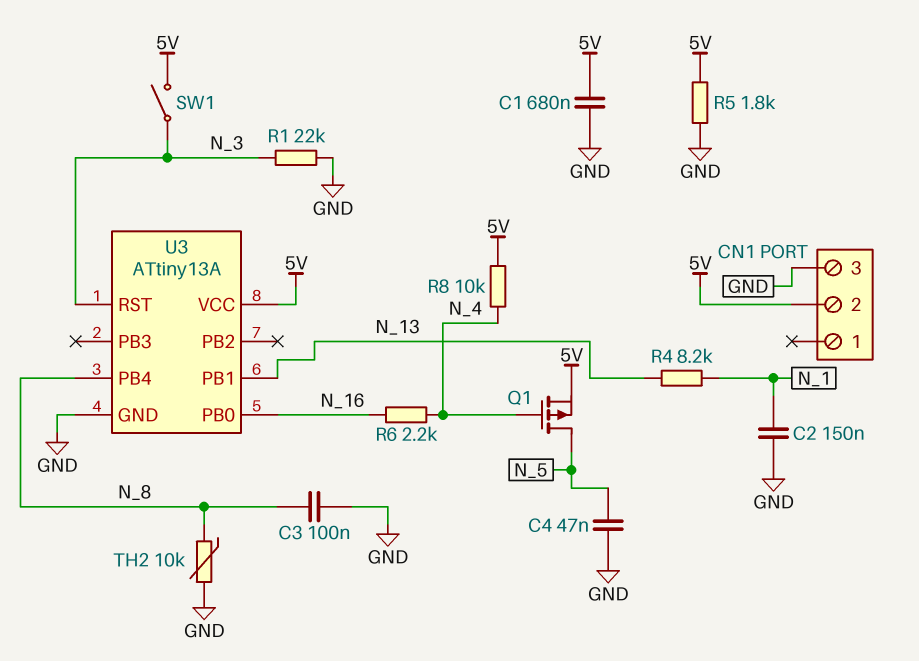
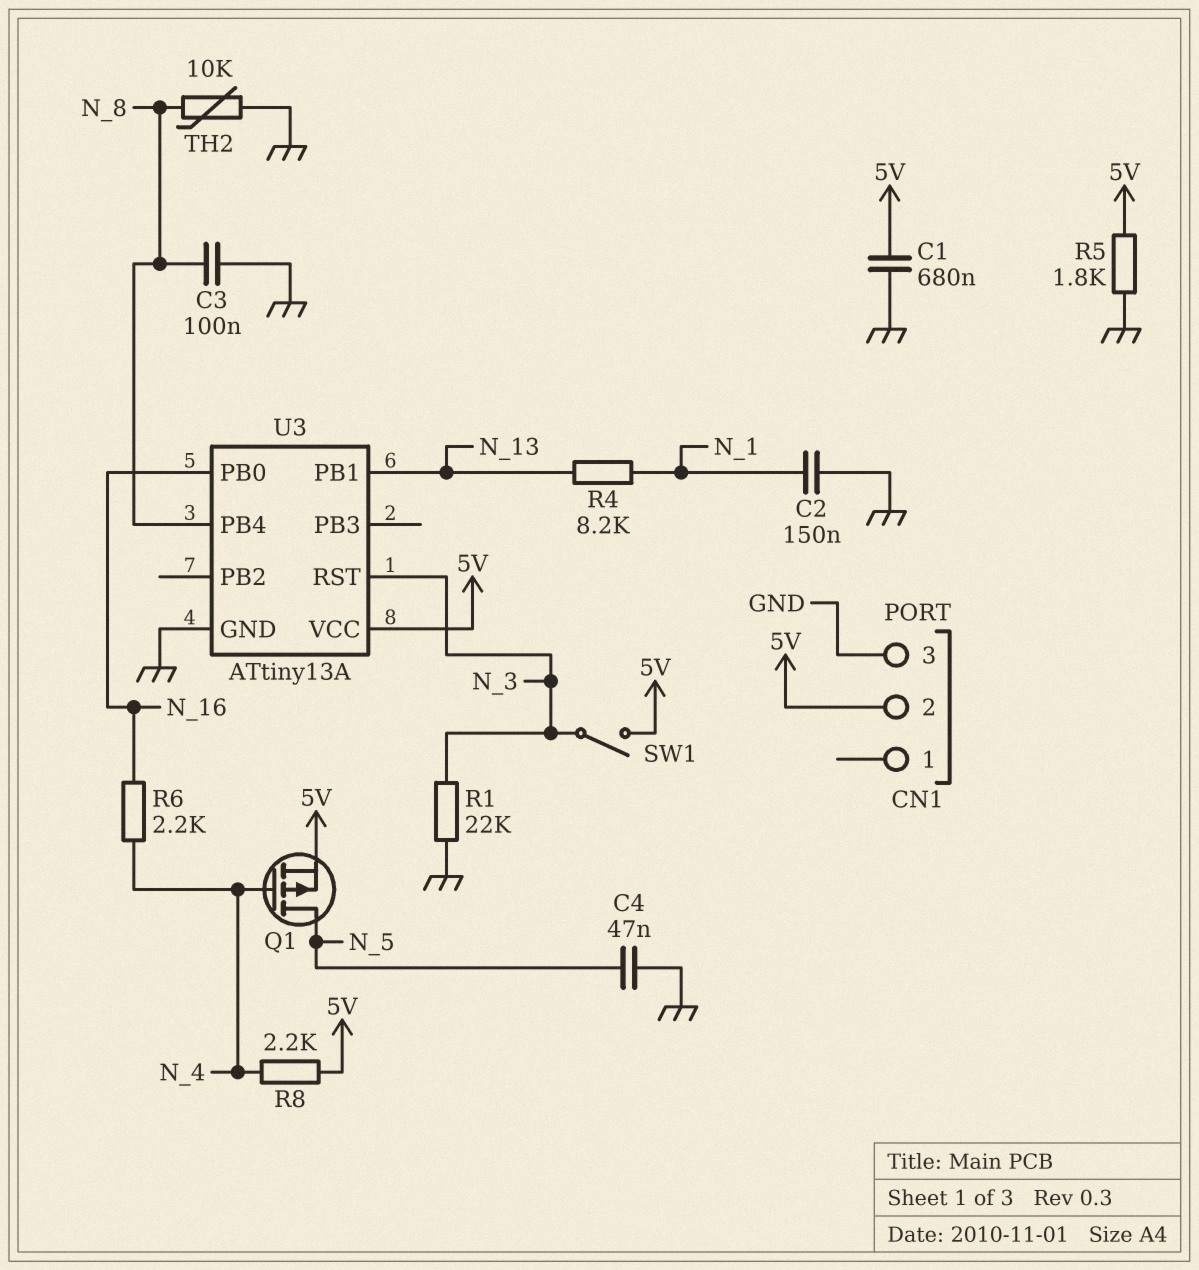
R8: 10k (5V, N_4) -> 2.2k (5V, N_4)

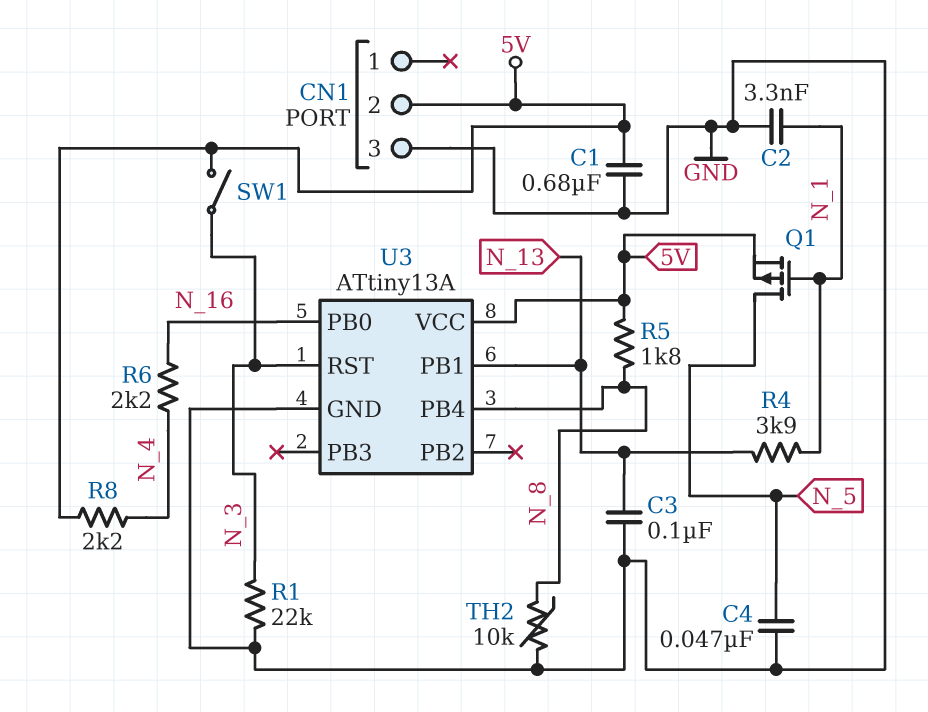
C2: 150nF (GND, N_1) -> 3.3nF (GND, N_1)
C3: 100nF (GND, N_8) -> 100nF (GND, N_13)
Q1: PMOS (G N_4, D N_5, S 5V) -> PMOS (G N_1, D N_5, S 5V)
R4: 8.2k (N_1, N_13) -> 3.9k (N_1, N_13)
R5: 1.8k (5V, GND) -> 1.8k (5V, N_8)

